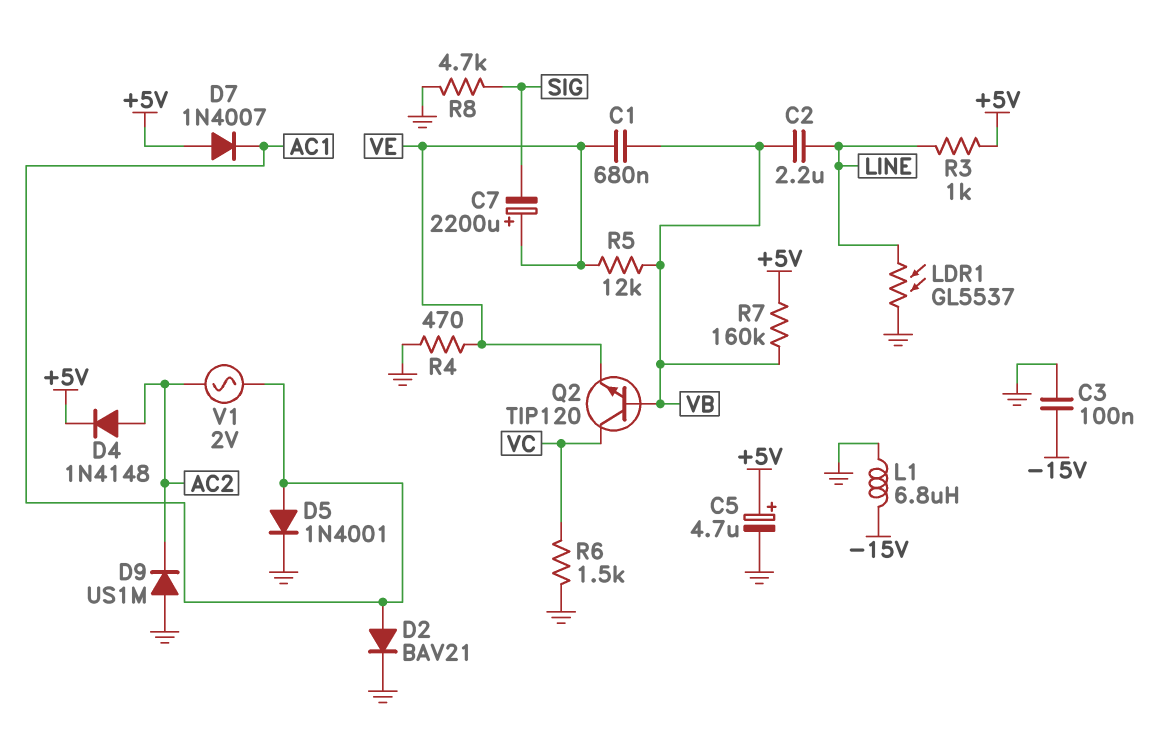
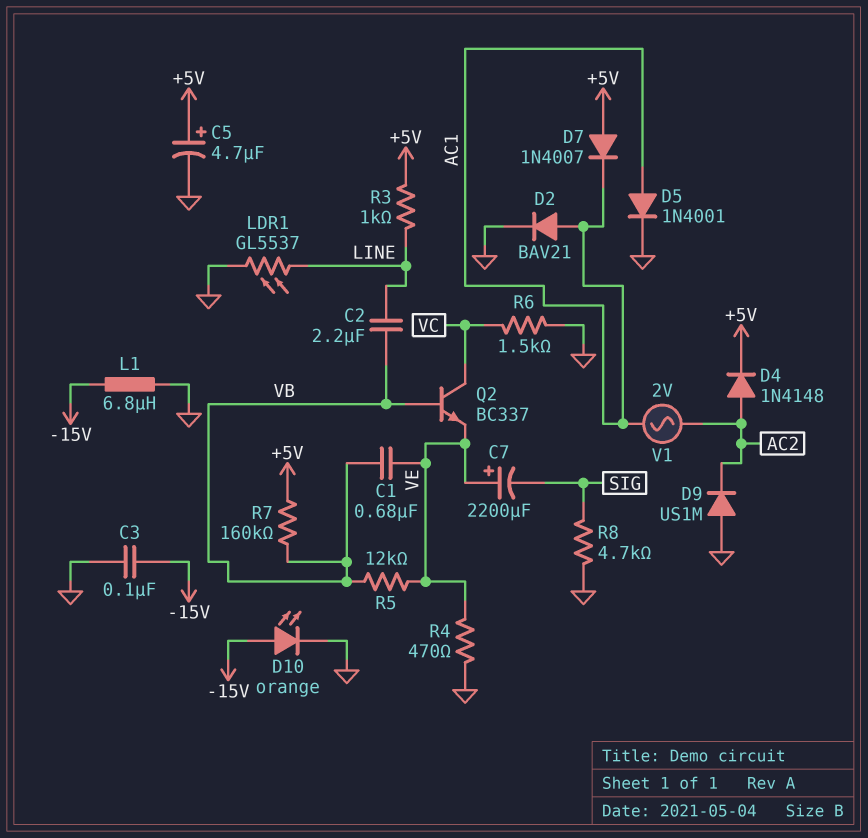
D10: none -> LED orange (A -15V, K GND)
Q2: NPN TIP120 (B VB, C VC, E VE) -> NPN BC337 (B VB, C VC, E VE)

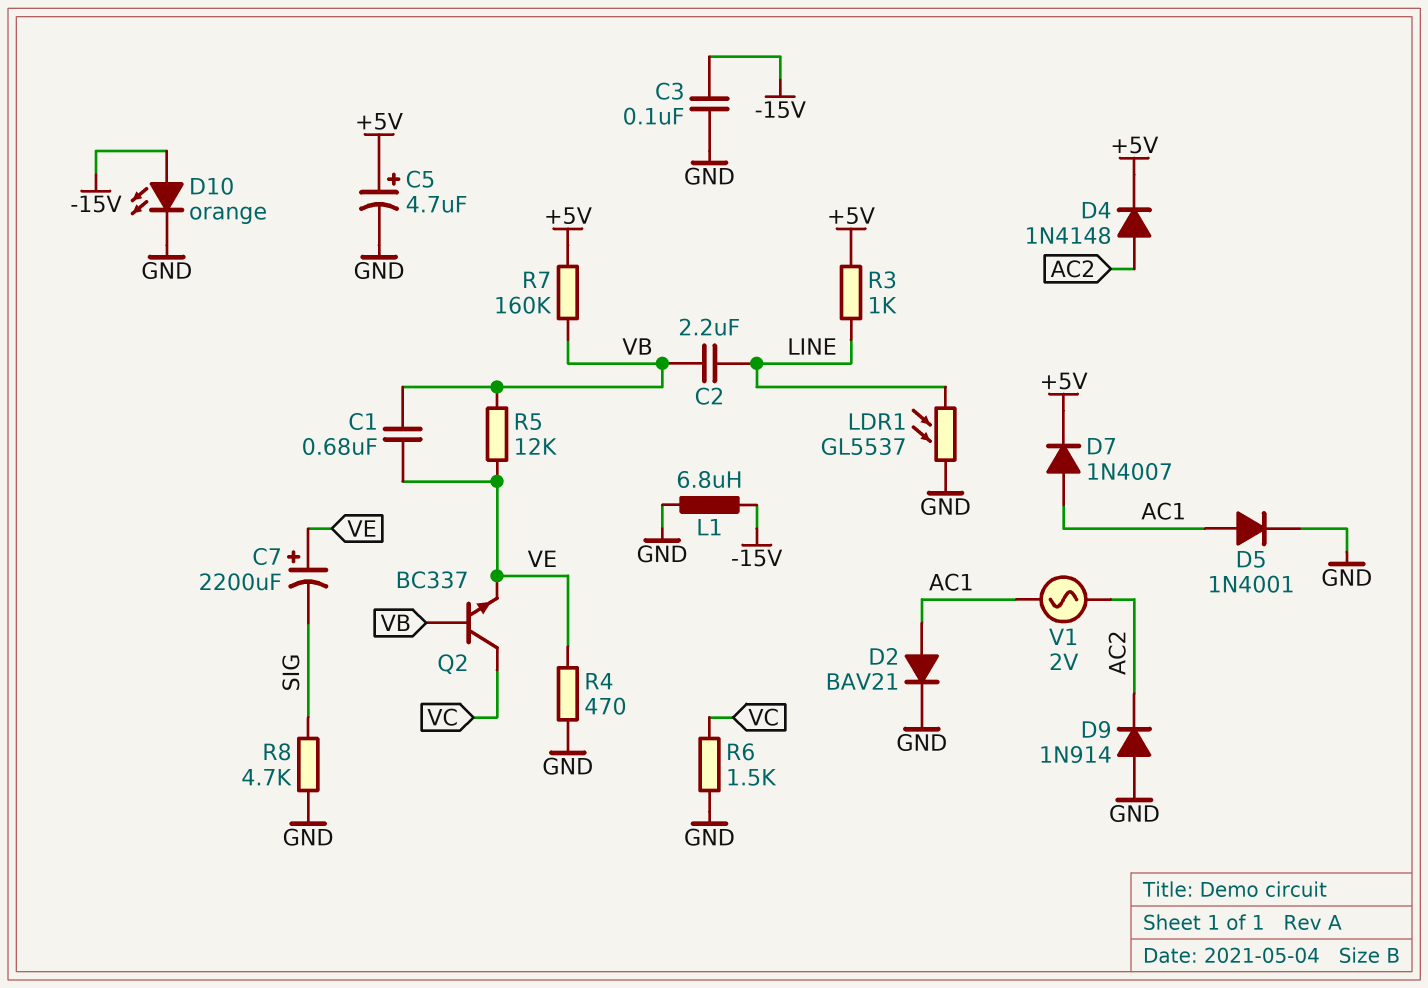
D7: diode 1N4007 (A +5V, K AC1) -> diode 1N4007 (A AC1, K +5V)
D9: diode US1M (A GND, K AC2) -> diode 1N914 (A GND, K AC2)

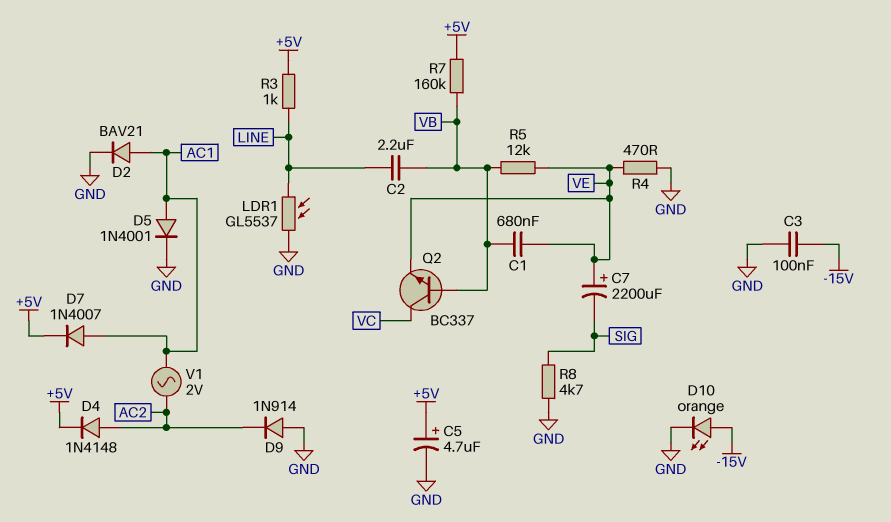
L1: 6.8uH (-15V, GND) -> none
R6: 1.5k (GND, VC) -> none

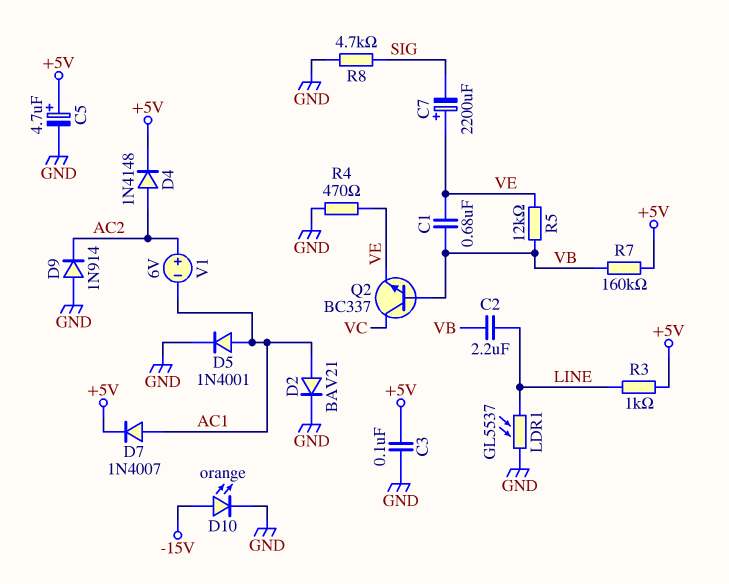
C3: 100nF (-15V, GND) -> 100nF (+5V, GND)
V1: AC 2V (AC1, AC2) -> 6V (plus AC2, minus AC1)

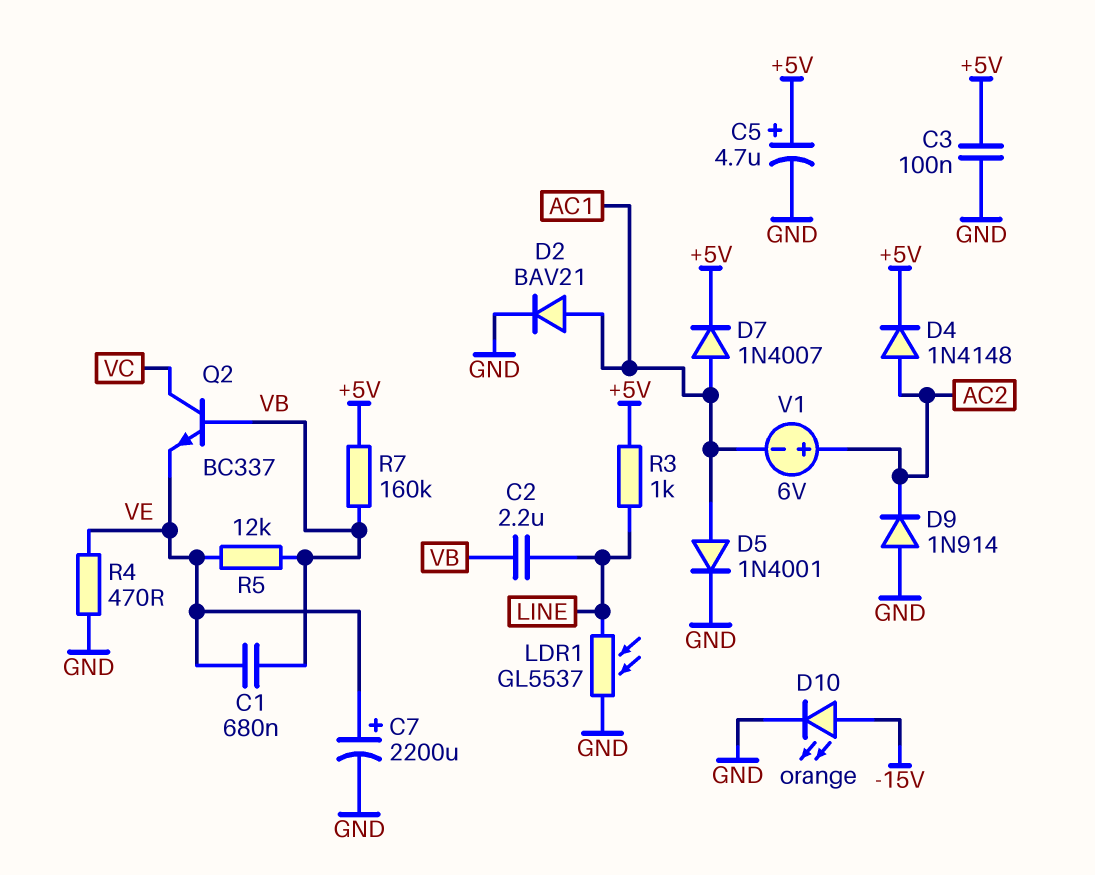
C7: 2200uF (plus VE, minus SIG) -> 2200uF (plus VE, minus GND)
R8: 4.7k (GND, SIG) -> none

